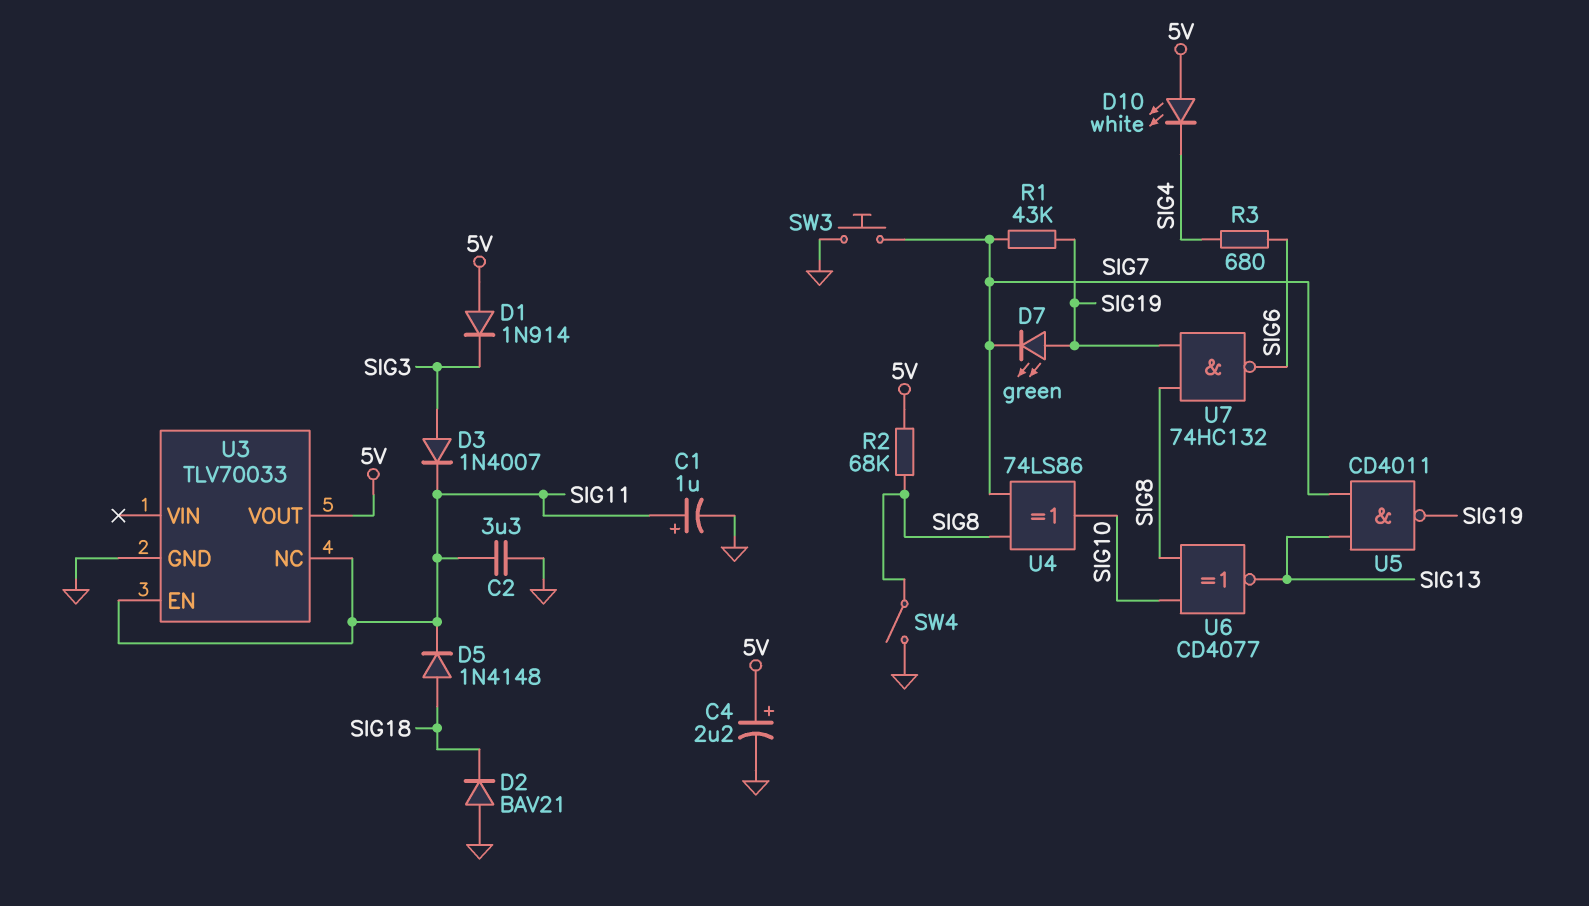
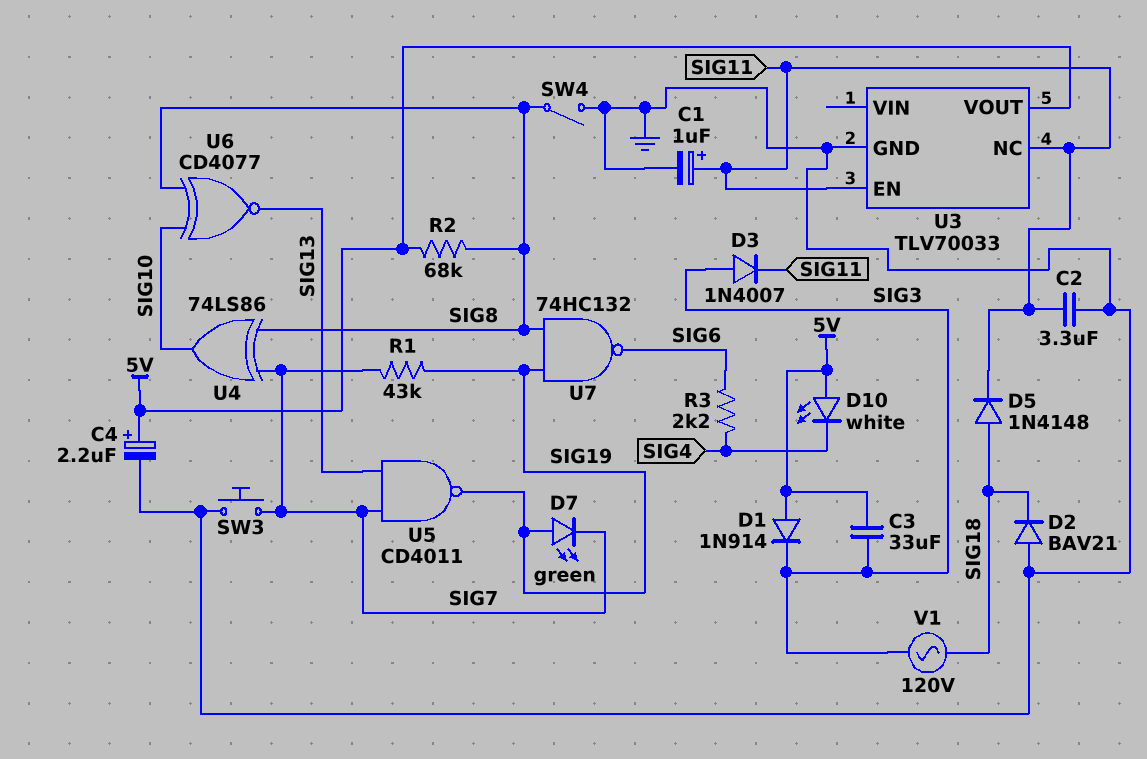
C3: none -> 33uF (5V, SIG3)
R3: 680 (SIG4, SIG6) -> 2.2k (SIG4, SIG6)
V1: none -> AC 120V (SIG3, SIG18)

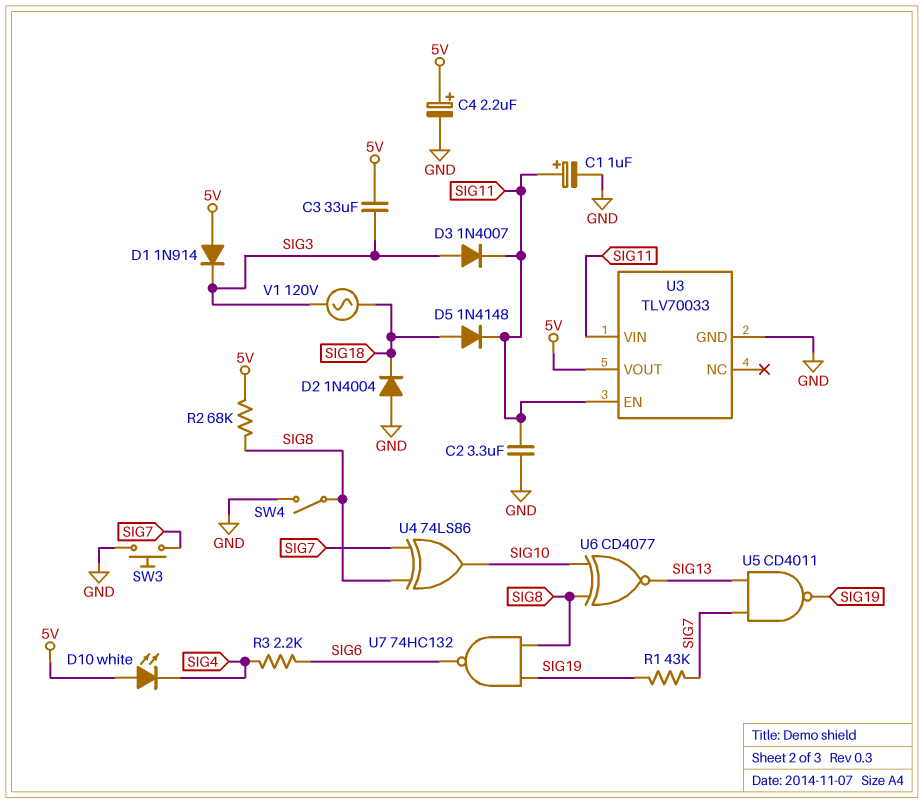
D2: diode BAV21 (A GND, K SIG18) -> diode 1N4004 (A GND, K SIG18)
D7: LED green (A SIG19, K SIG7) -> none
U3 pin NC: SIG11 -> none
U3 pin VIN: none -> SIG11

